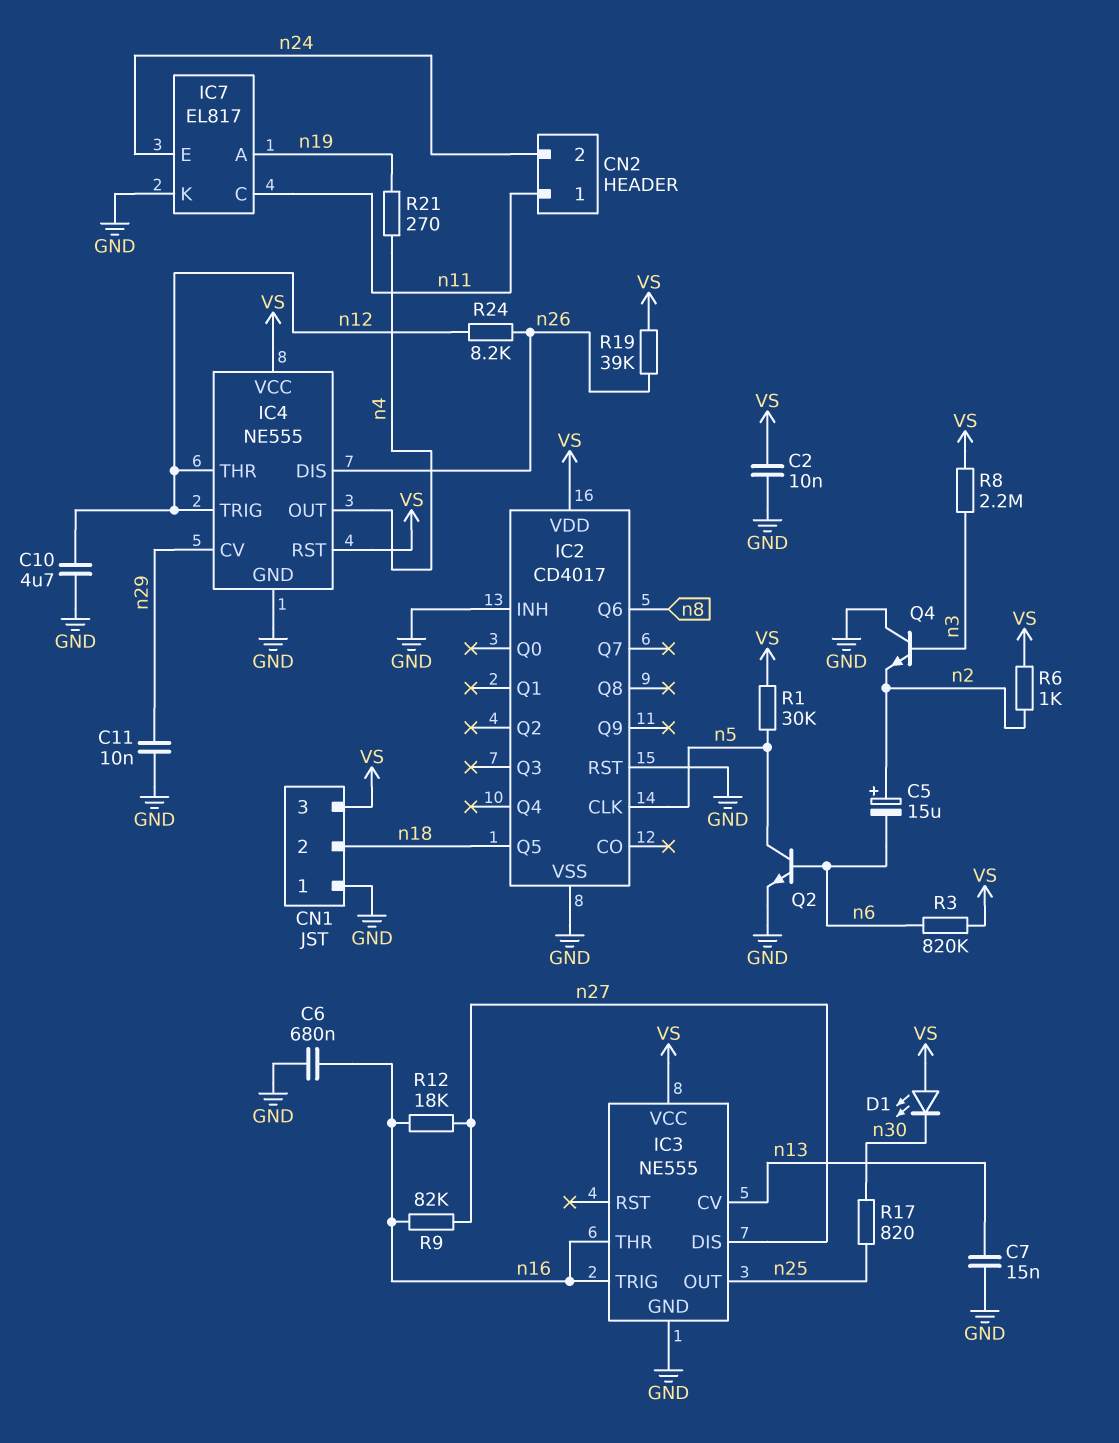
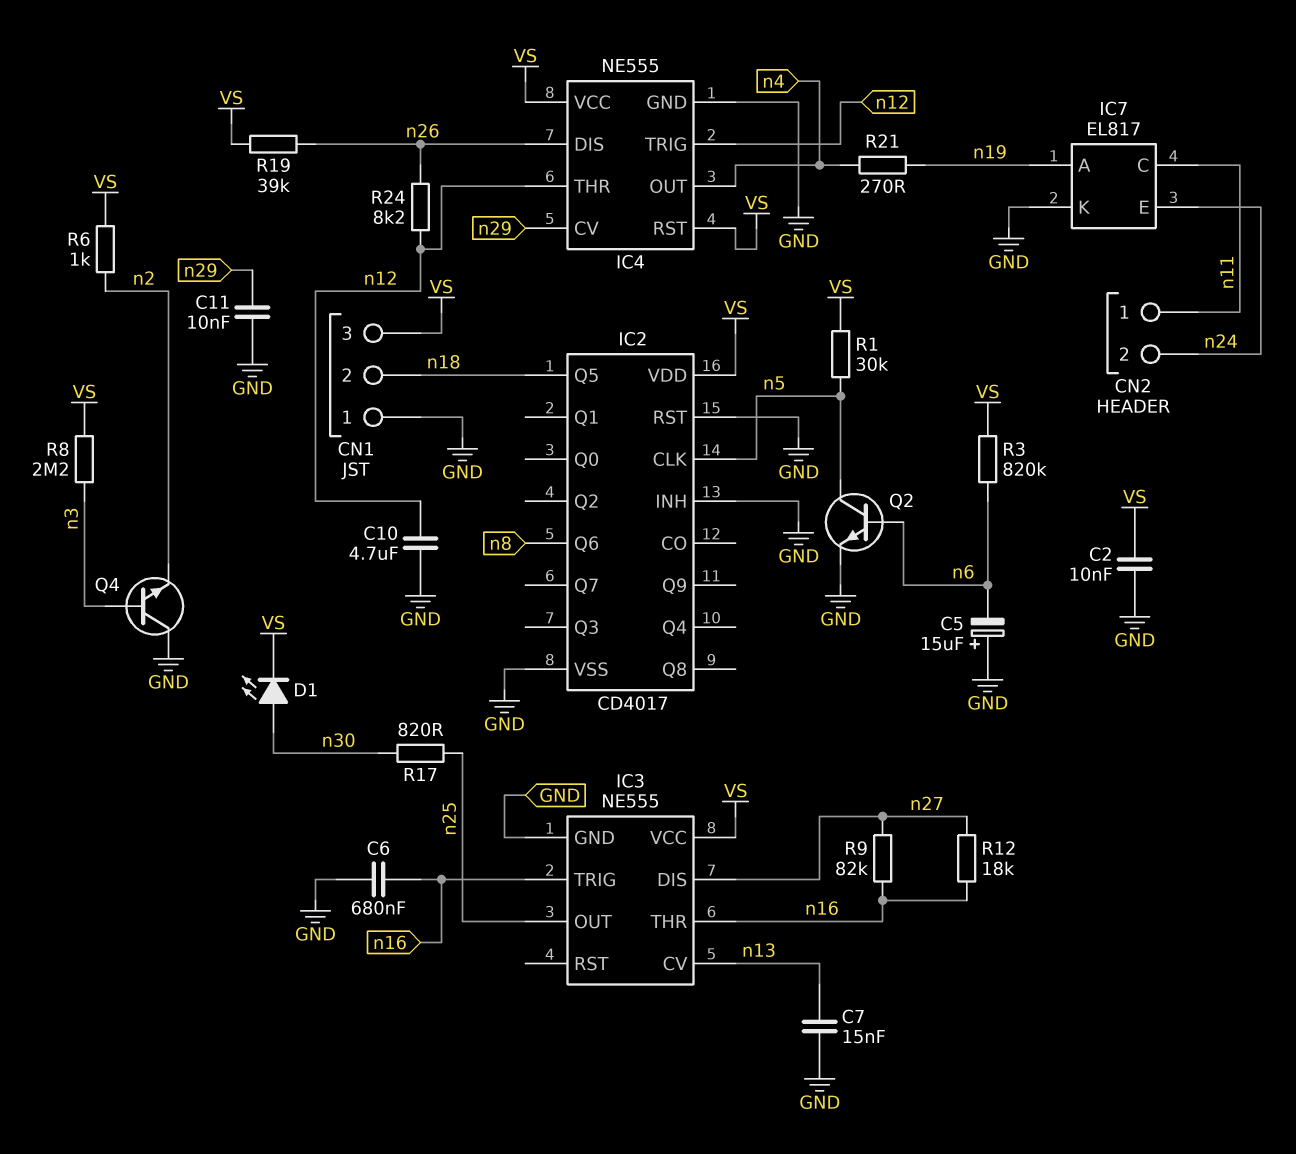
C5: 15uF (plus n2, minus n6) -> 15uF (plus GND, minus n6)
D1: LED (A VS, K n30) -> LED (A n30, K VS)

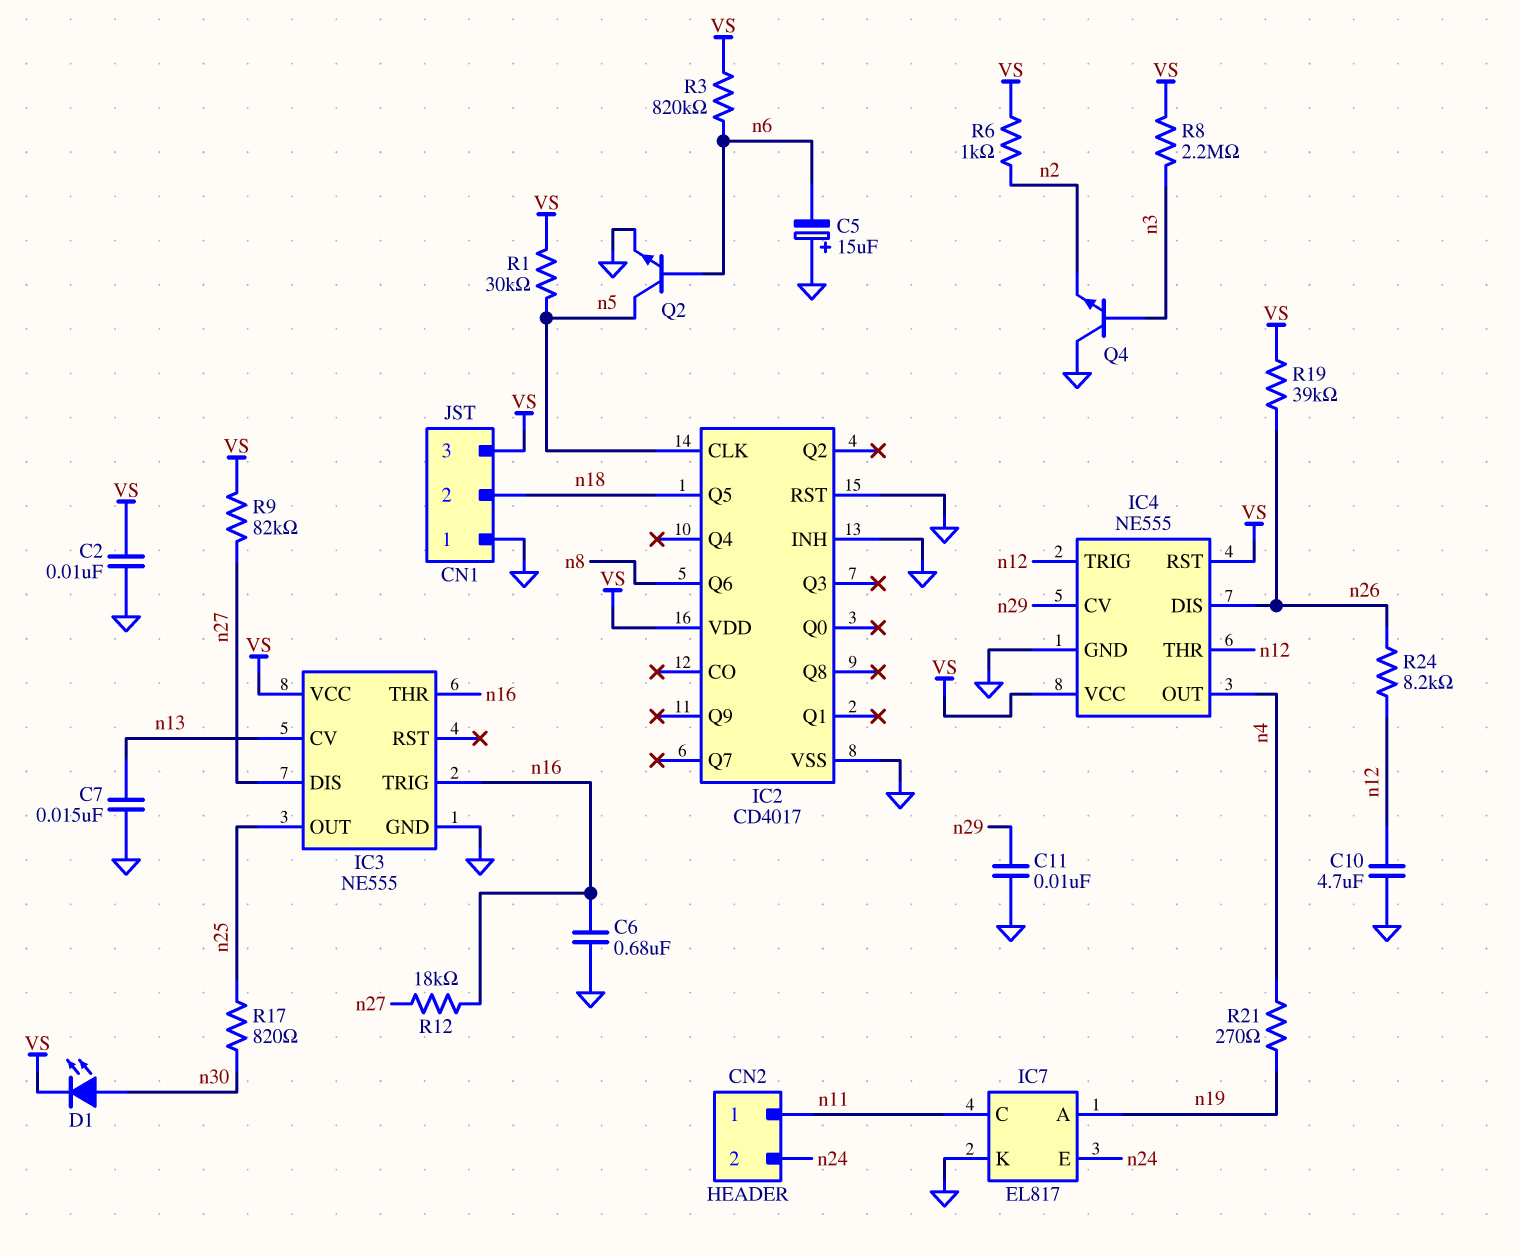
R9: 82k (n16, n27) -> 82k (VS, n27)

